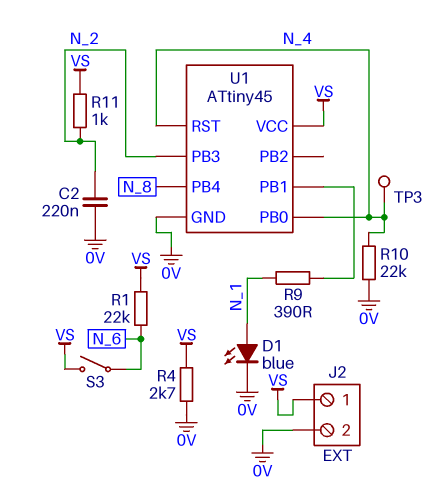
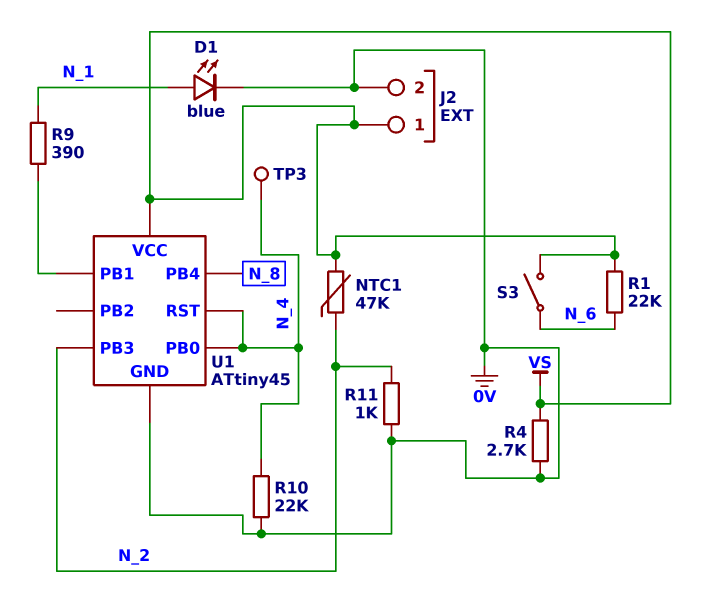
C2: 220nF (0V, N_2) -> none
NTC1: none -> 47k (N_2, VS)
R11: 1k (N_2, VS) -> 1k (0V, N_2)

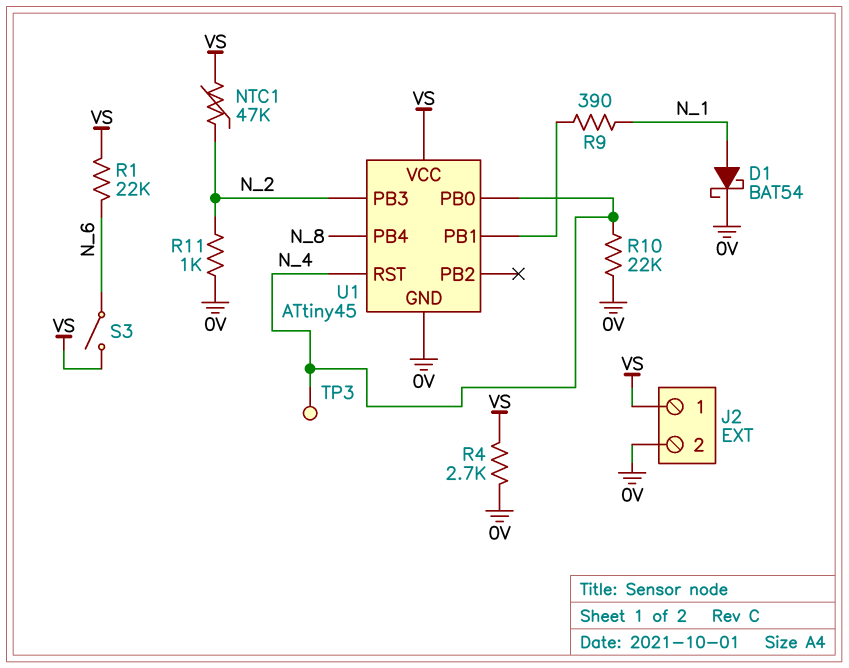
D1: LED blue (A N_1, K 0V) -> schottky BAT54 (A N_1, K 0V)

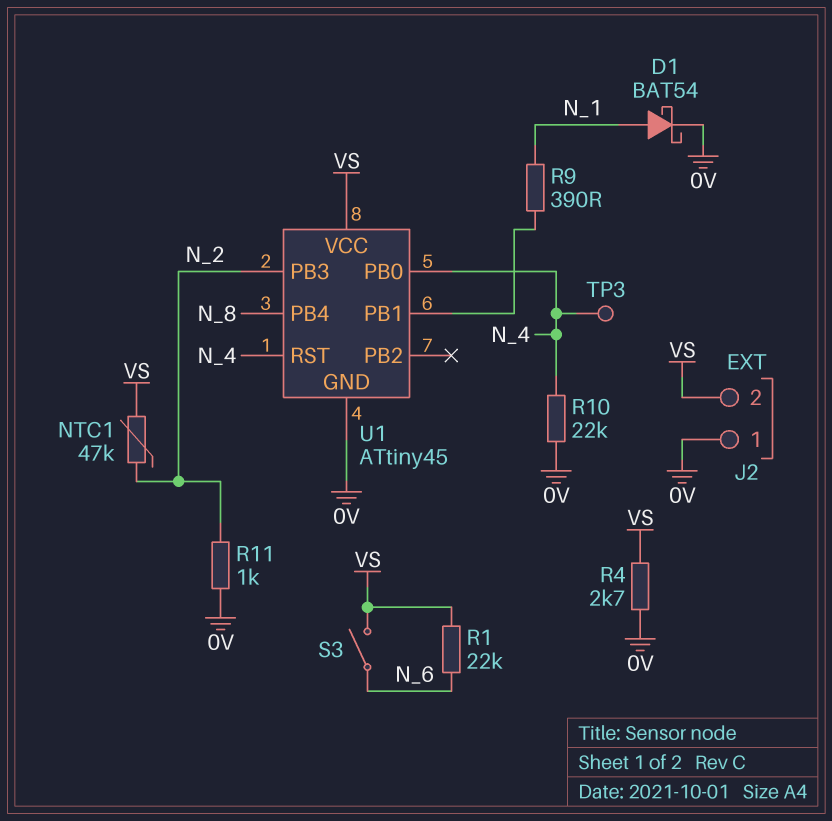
J2 pin 1: VS -> 0V
J2 pin 2: 0V -> VS

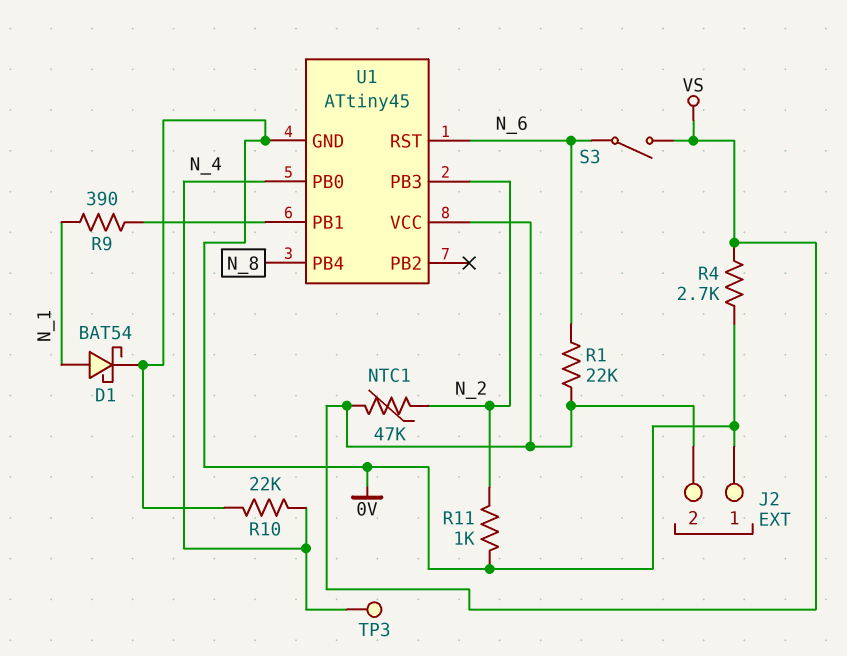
U1 pin RST: N_4 -> N_6

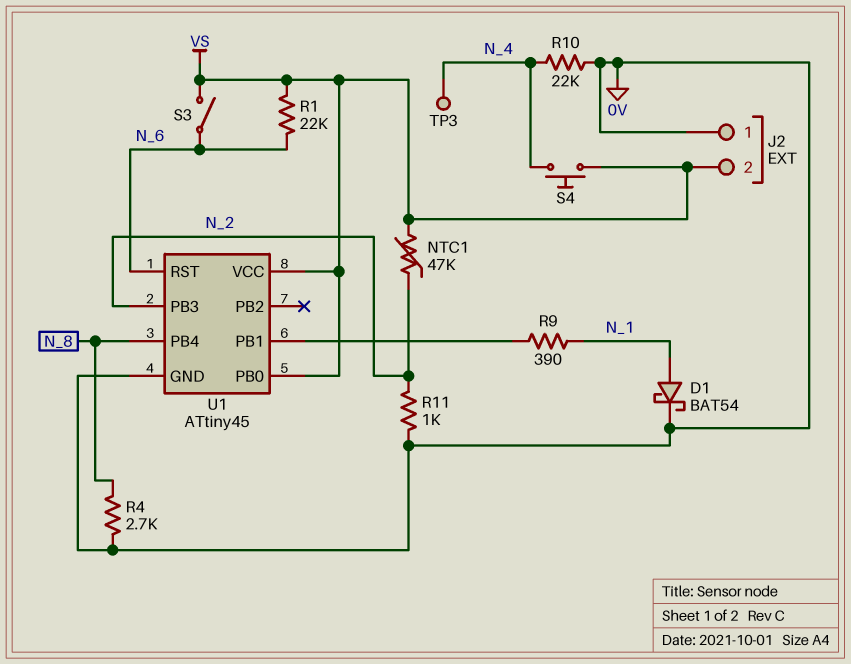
R4: 2.7k (0V, VS) -> 2.7k (0V, N_8)
S4: none -> button (N_4, VS)
U1 pin PB0: N_4 -> VS

